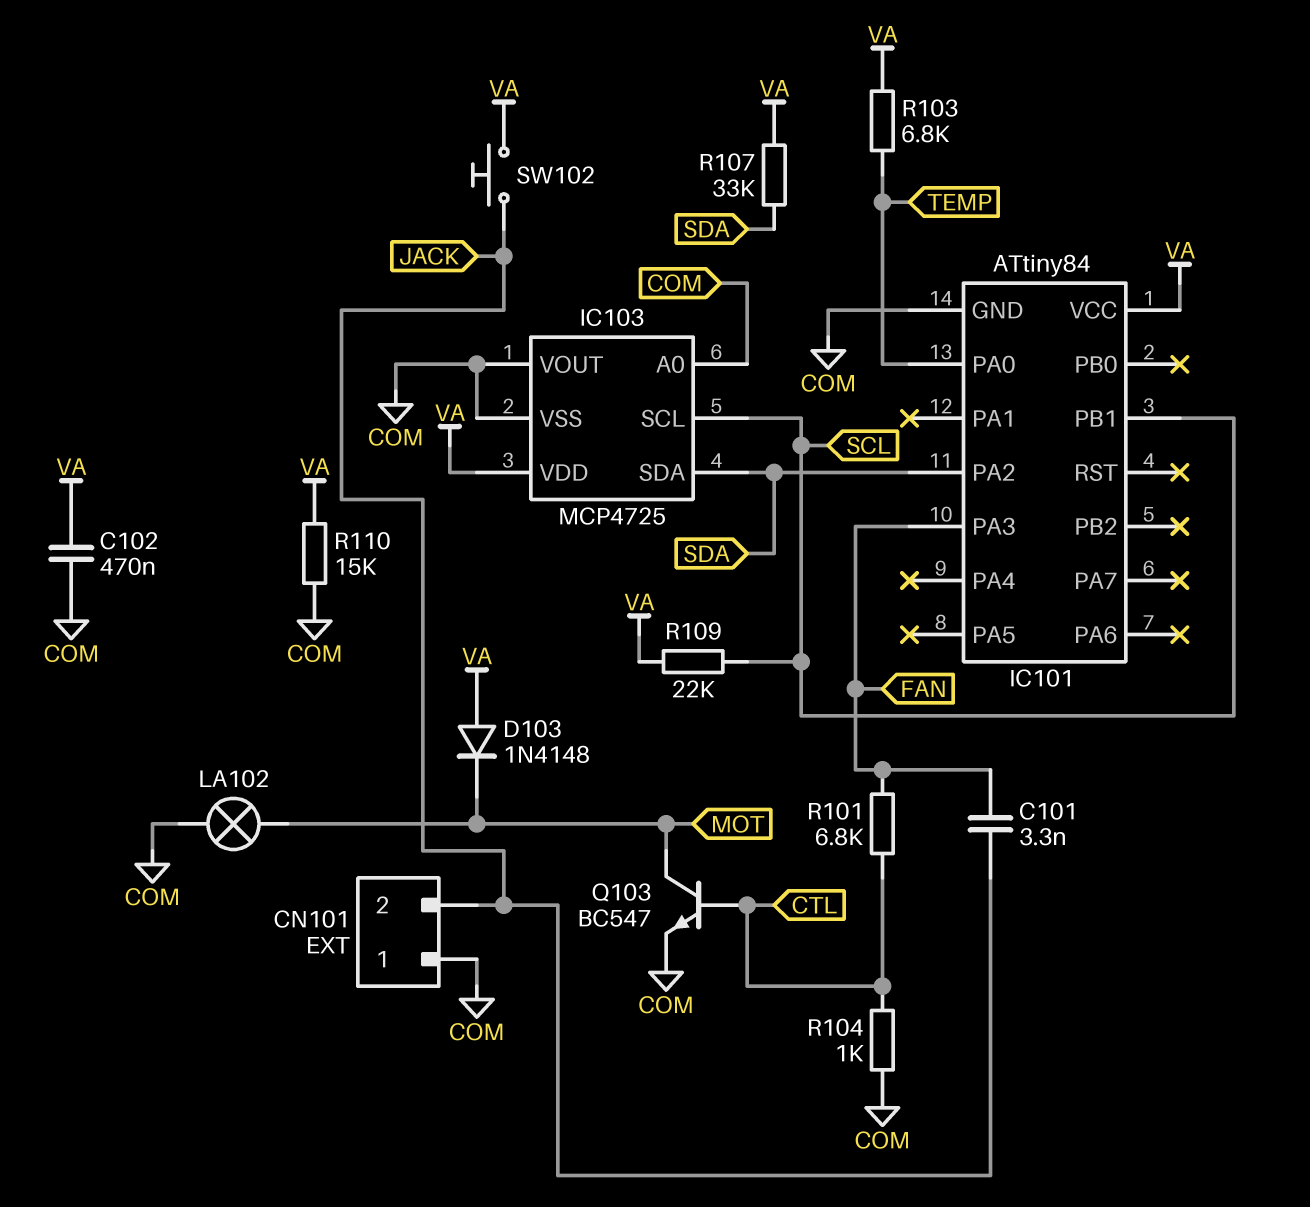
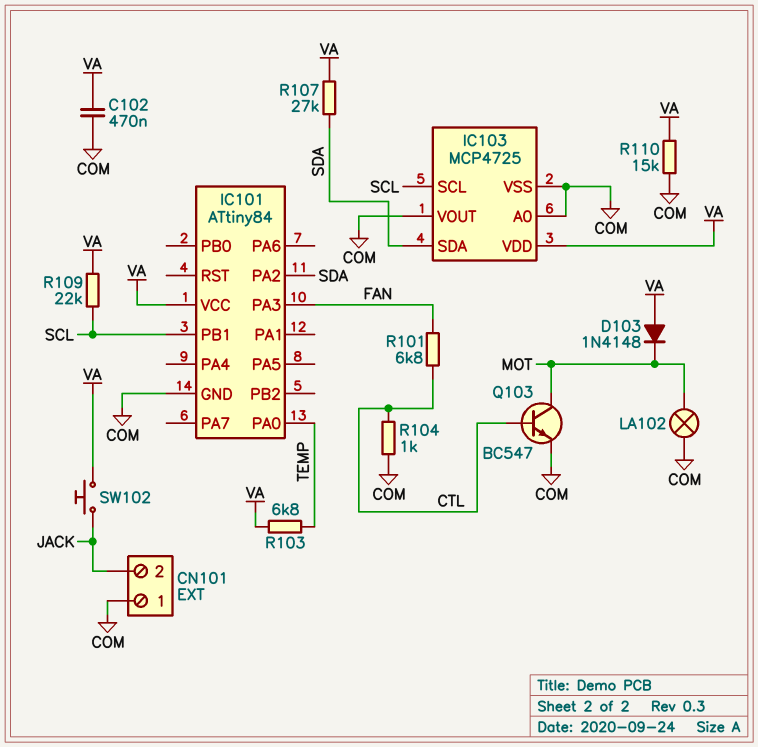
C101: 3.3nF (FAN, JACK) -> none
R107: 33k (SDA, VA) -> 27k (SDA, VA)

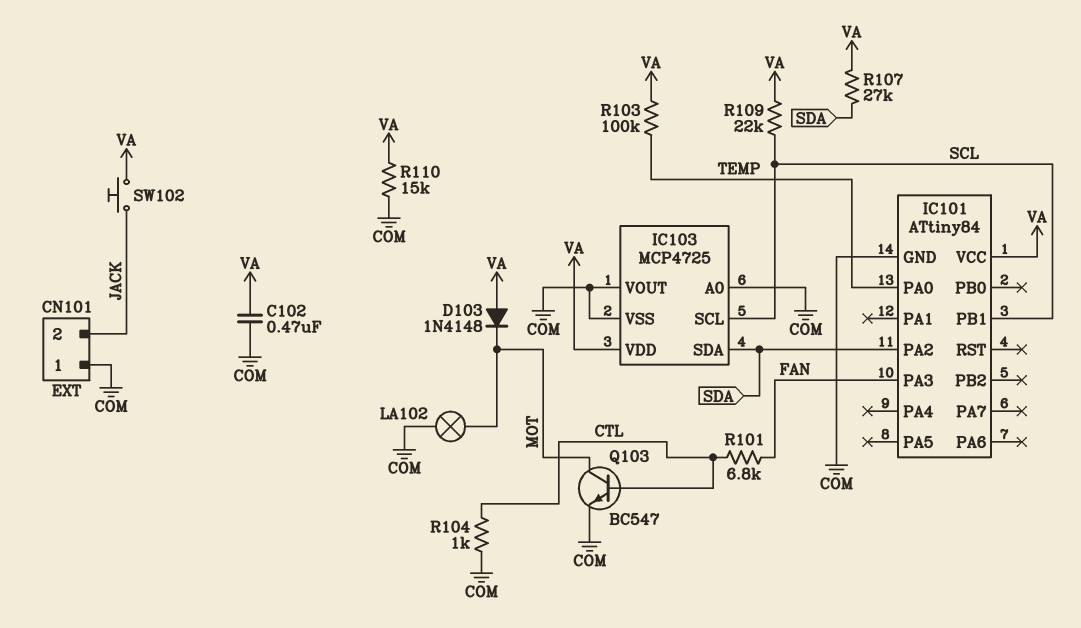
R103: 6.8k (TEMP, VA) -> 100k (TEMP, VA)

